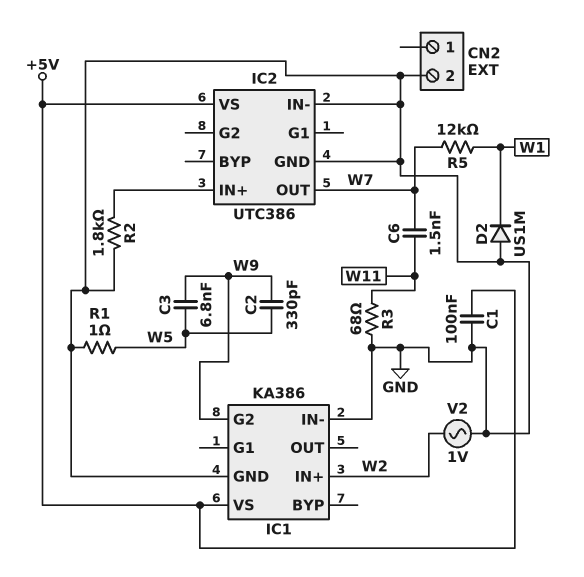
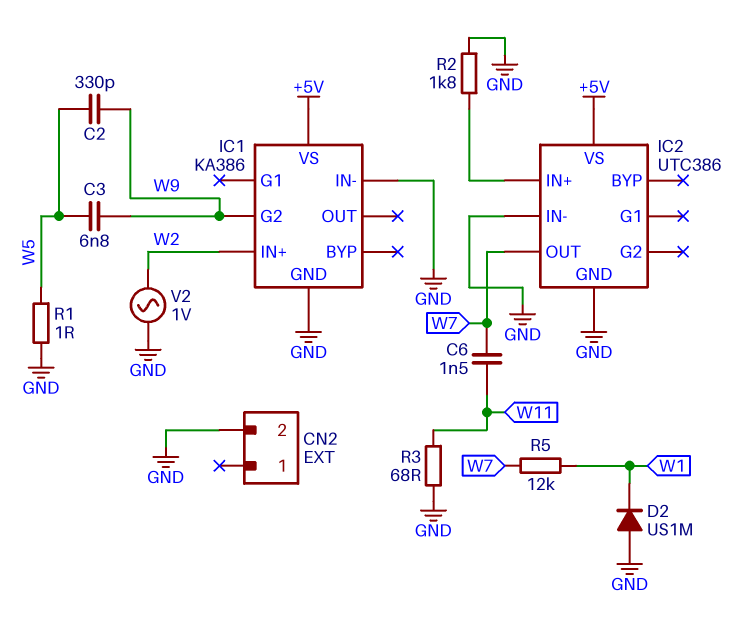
C1: 100nF (+5V, GND) -> none

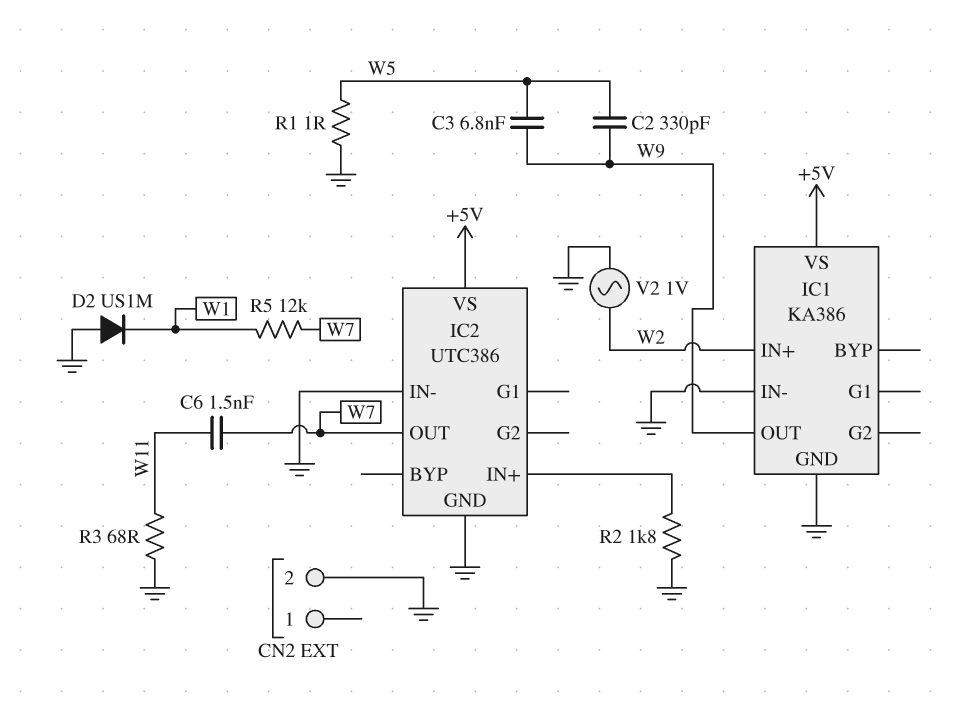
IC1 pin G2: W9 -> none
IC1 pin OUT: none -> W9

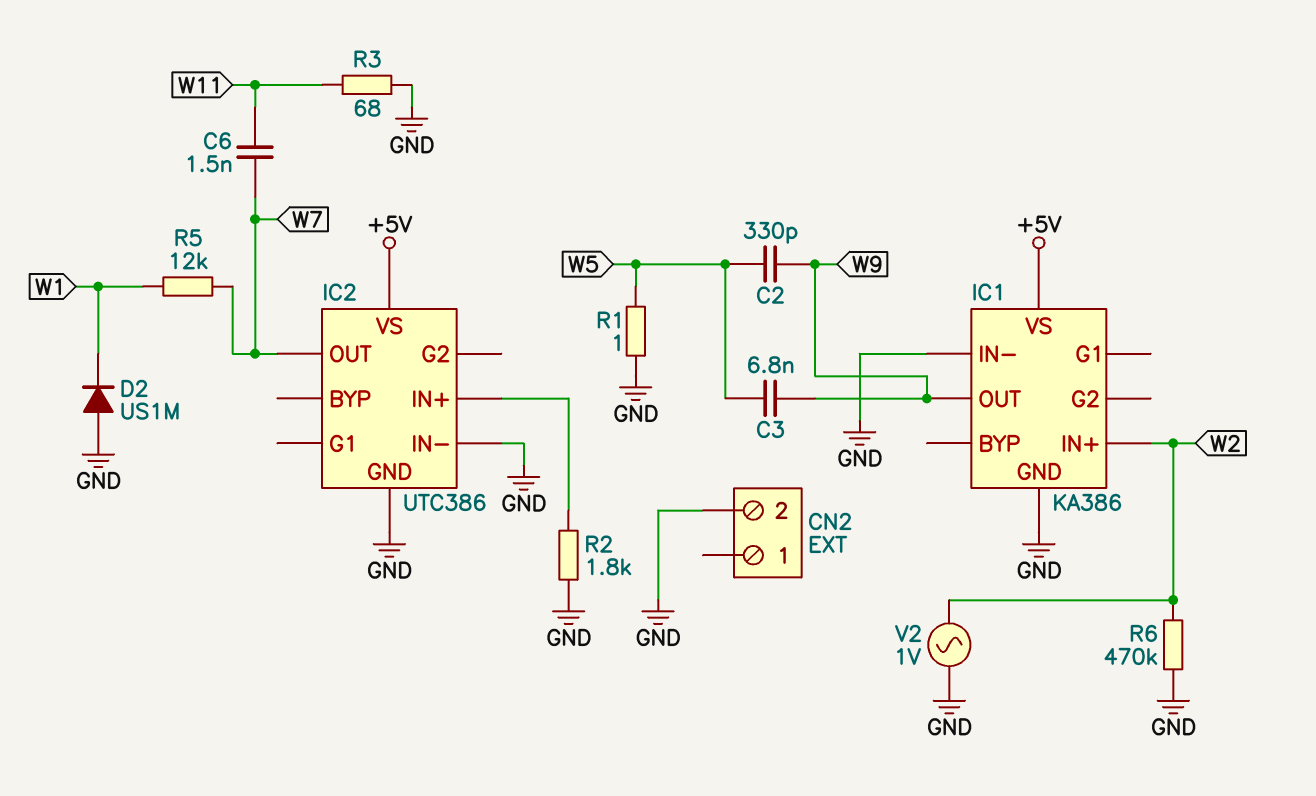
R6: none -> 470k (GND, W2)

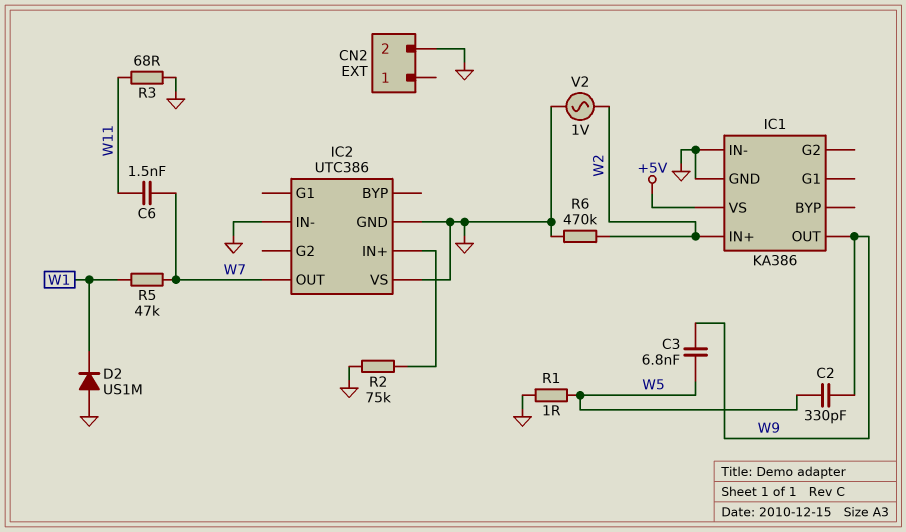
IC2 pin VS: +5V -> GND
R2: 1.8k (GND, IC2/IN+) -> 75k (GND, IC2/IN+)
R5: 12k (W1, W7) -> 47k (W1, W7)

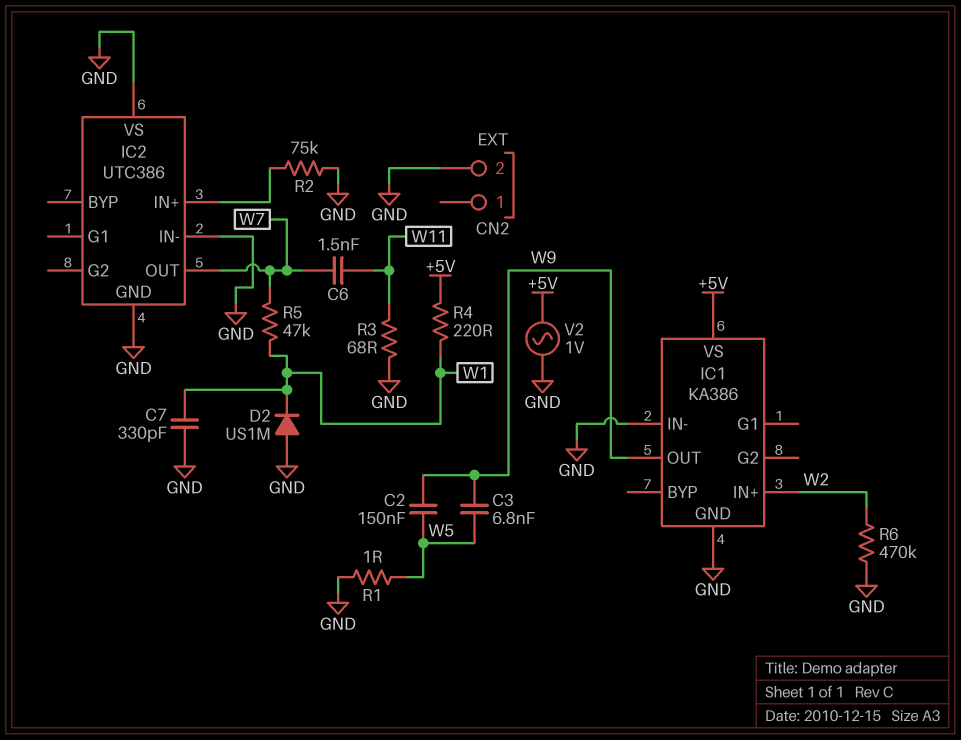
C2: 330pF (W5, W9) -> 150nF (W5, W9)
C7: none -> 330pF (GND, W1)
R4: none -> 220 (+5V, W1)
V2: AC 1V (GND, W2) -> AC 1V (+5V, GND)

